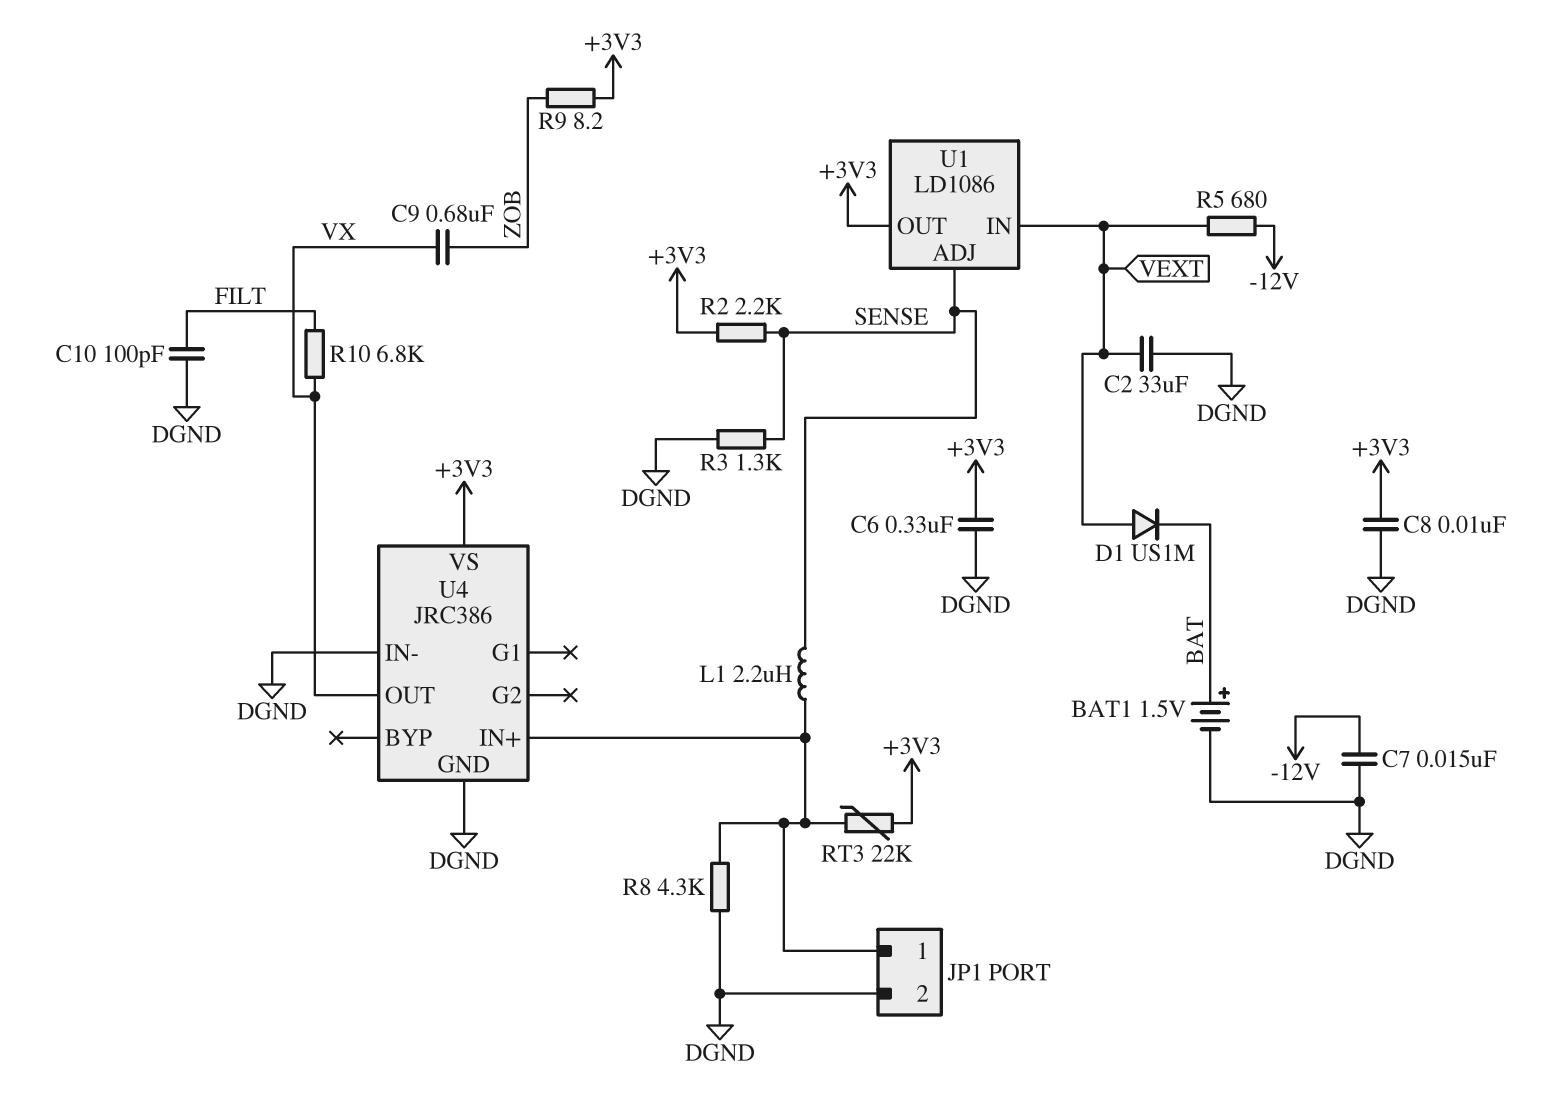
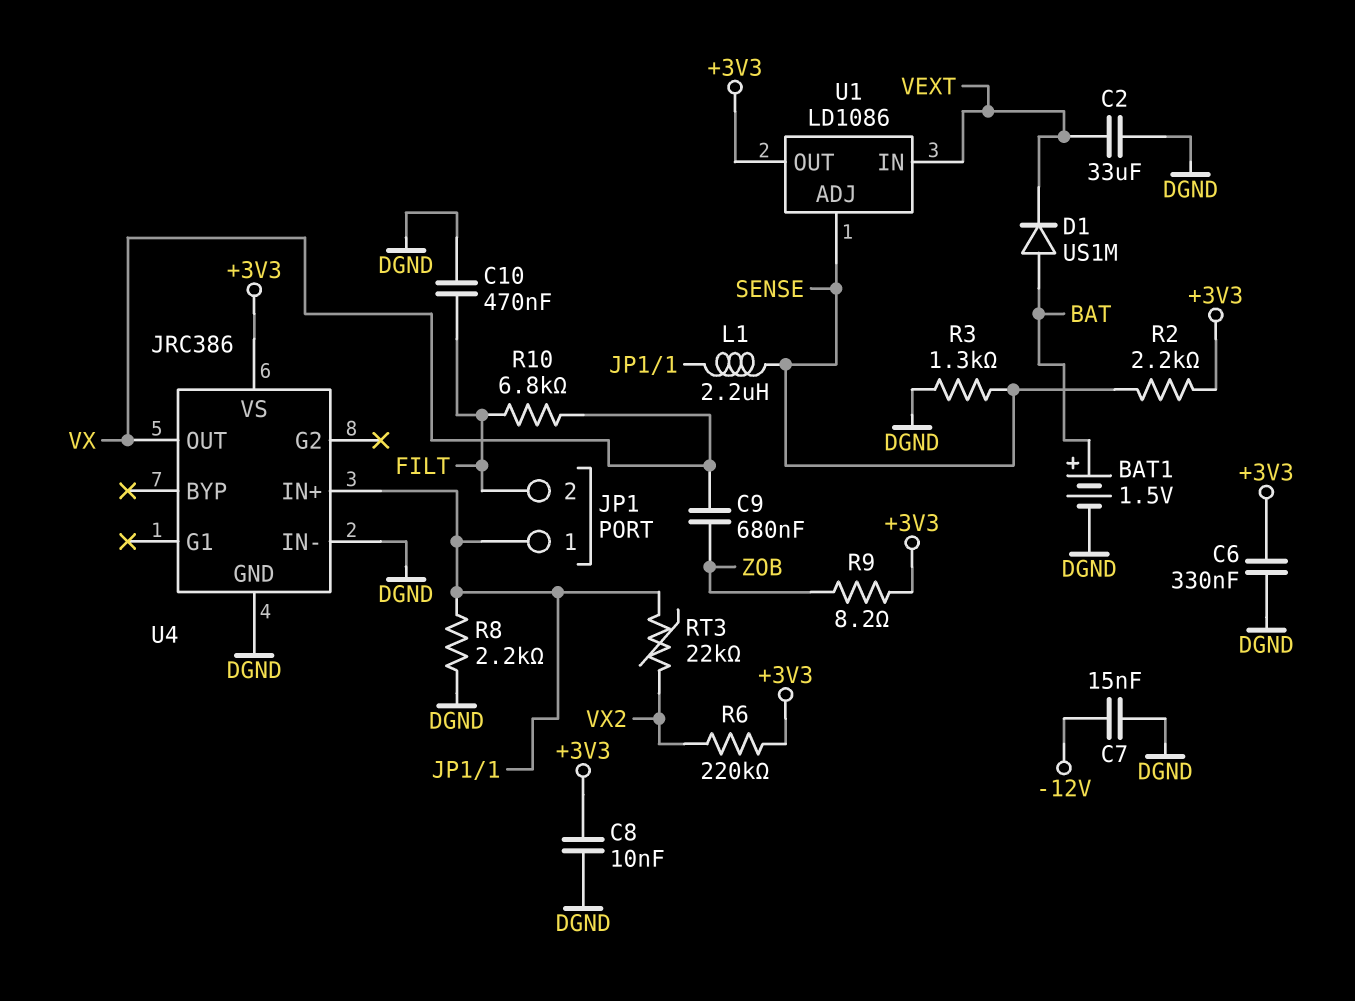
C10: 100pF (DGND, FILT) -> 470nF (DGND, FILT)
D1: diode US1M (A VEXT, K BAT) -> diode US1M (A BAT, K VEXT)
JP1 pin 2: DGND -> FILT
R5: 680 (-12V, VEXT) -> none
R6: none -> 220k (+3V3, VX2)
R8: 4.3k (DGND, JP1/1) -> 2.2k (DGND, JP1/1)
RT3: 22k (+3V3, JP1/1) -> 22k (JP1/1, VX2)

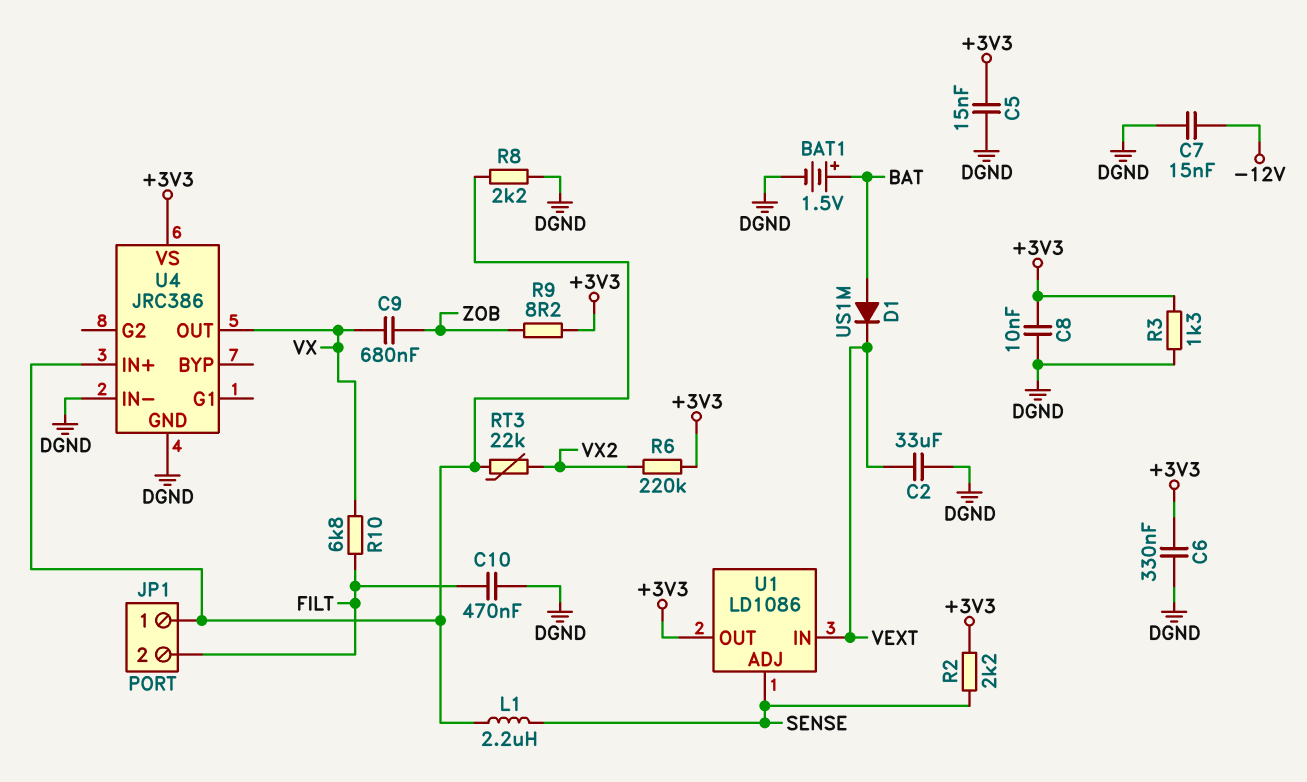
C5: none -> 15nF (+3V3, DGND)
R3: 1.3k (DGND, SENSE) -> 1.3k (+3V3, DGND)

